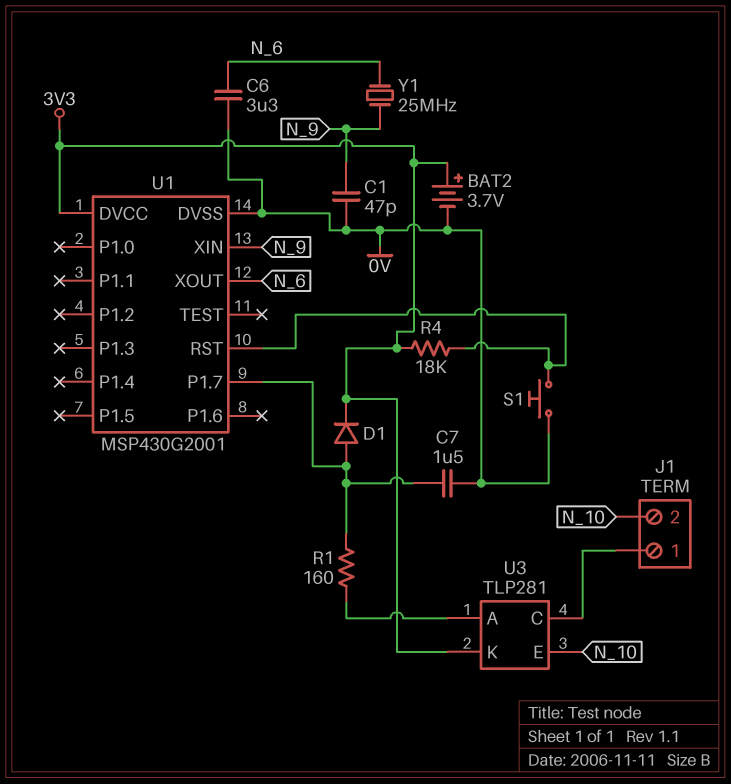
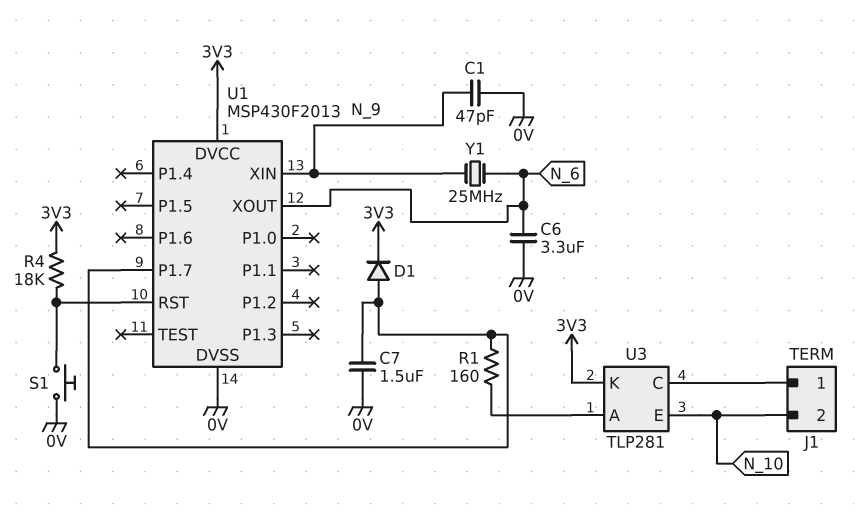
BAT2: 3.7V (plus 3V3, minus 0V) -> none
U1: MSP430G2001 -> MSP430F2013

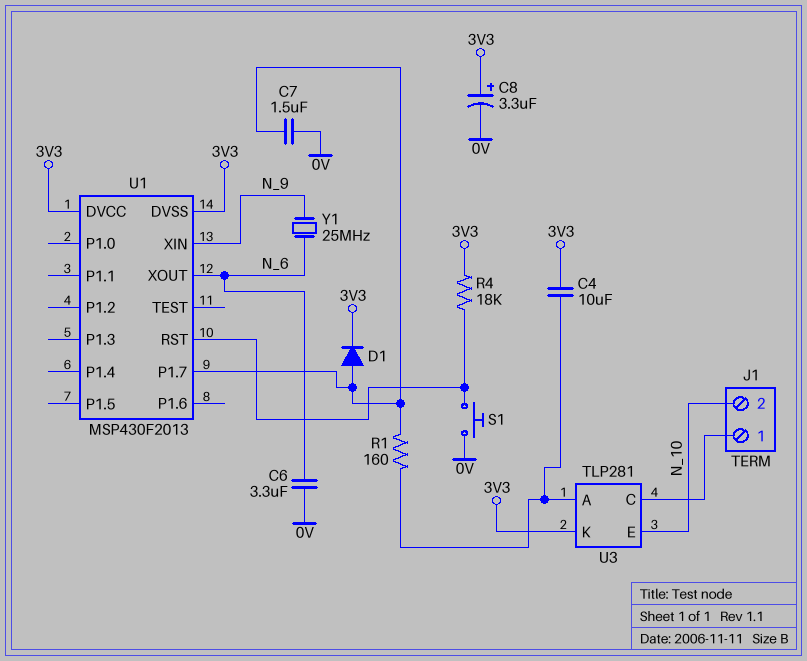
C1: 47pF (0V, N_9) -> none
C4: none -> 10uF (3V3, U3/A)
C8: none -> 3.3uF (plus 3V3, minus 0V)
U1 pin DVSS: 0V -> 3V3

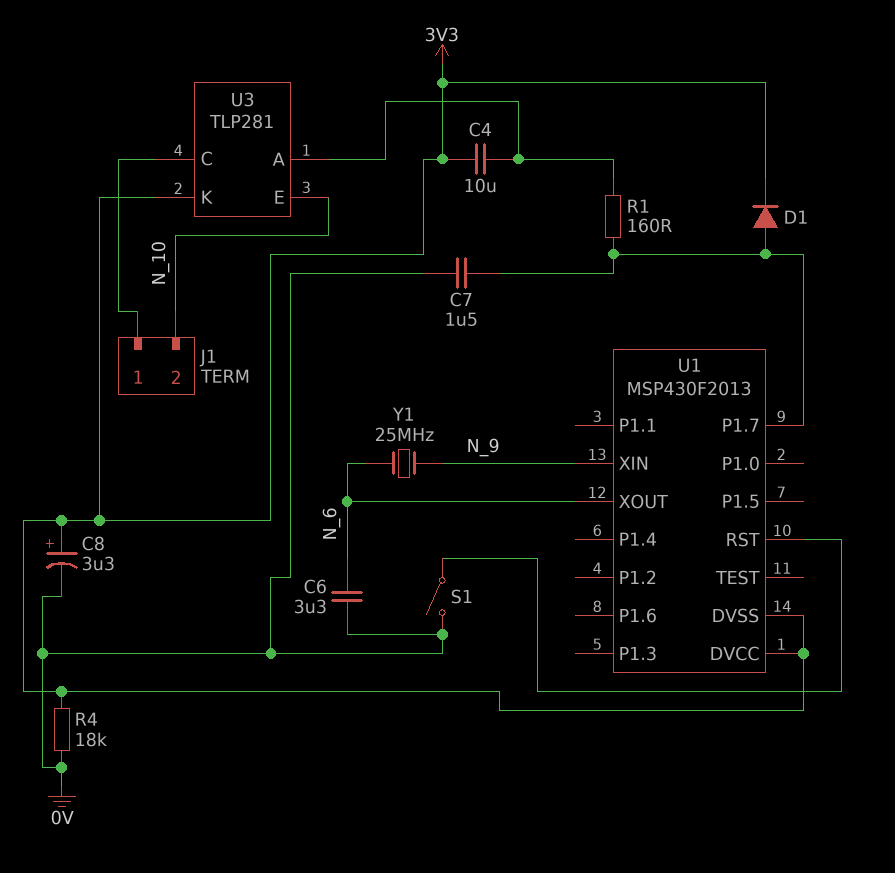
R4: 18k (3V3, U1/RST) -> 18k (0V, 3V3)
S1: button (0V, U1/RST) -> switch (0V, U1/RST)

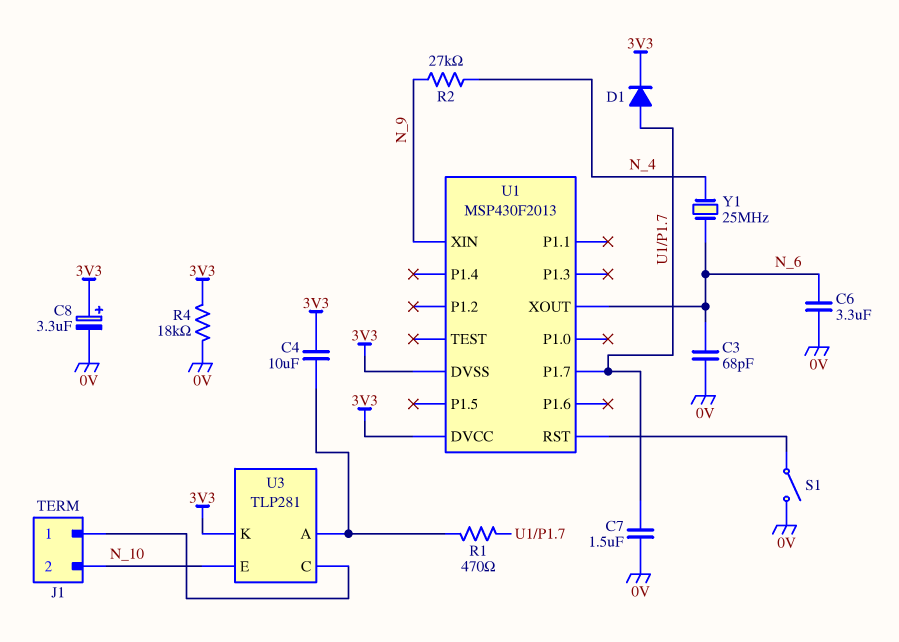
C3: none -> 68pF (0V, N_6)
R1: 160 (U1/P1.7, U3/A) -> 470 (U1/P1.7, U3/A)
R2: none -> 27k (N_4, N_9)
Y1: 25MHz (N_6, N_9) -> 25MHz (N_4, N_6)

